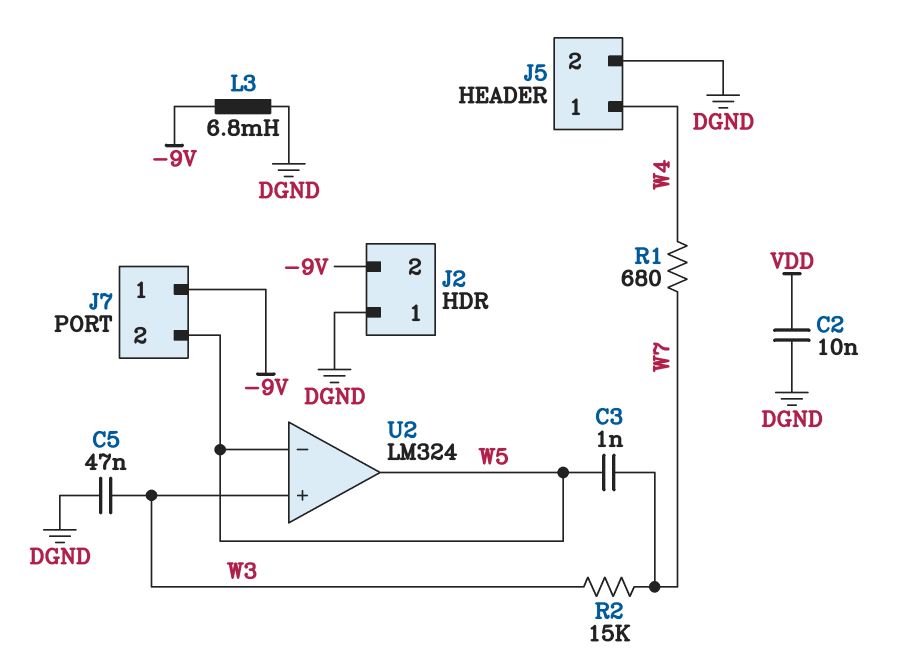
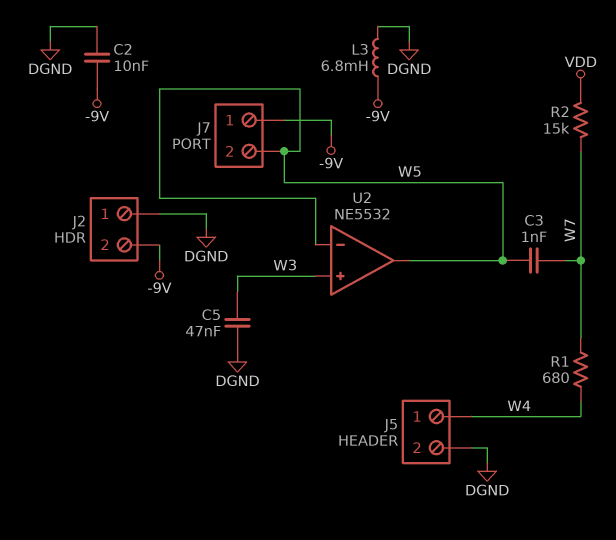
C2: 10nF (DGND, VDD) -> 10nF (-9V, DGND)
R2: 15k (W3, W7) -> 15k (VDD, W7)
U2: LM324 -> NE5532

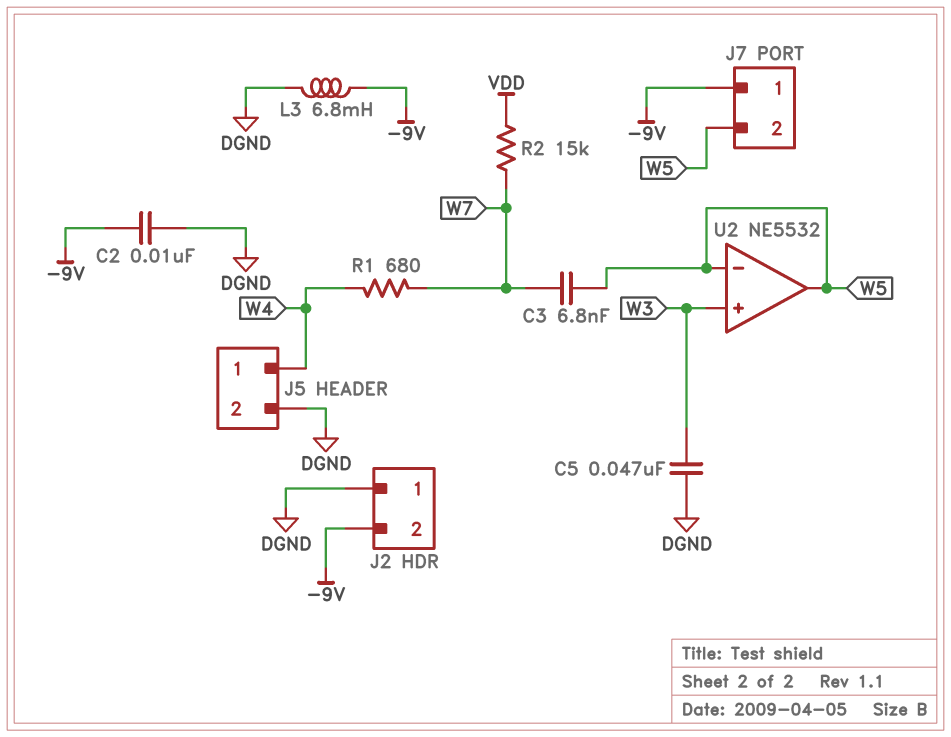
C3: 1nF (W5, W7) -> 6.8nF (W5, W7)

